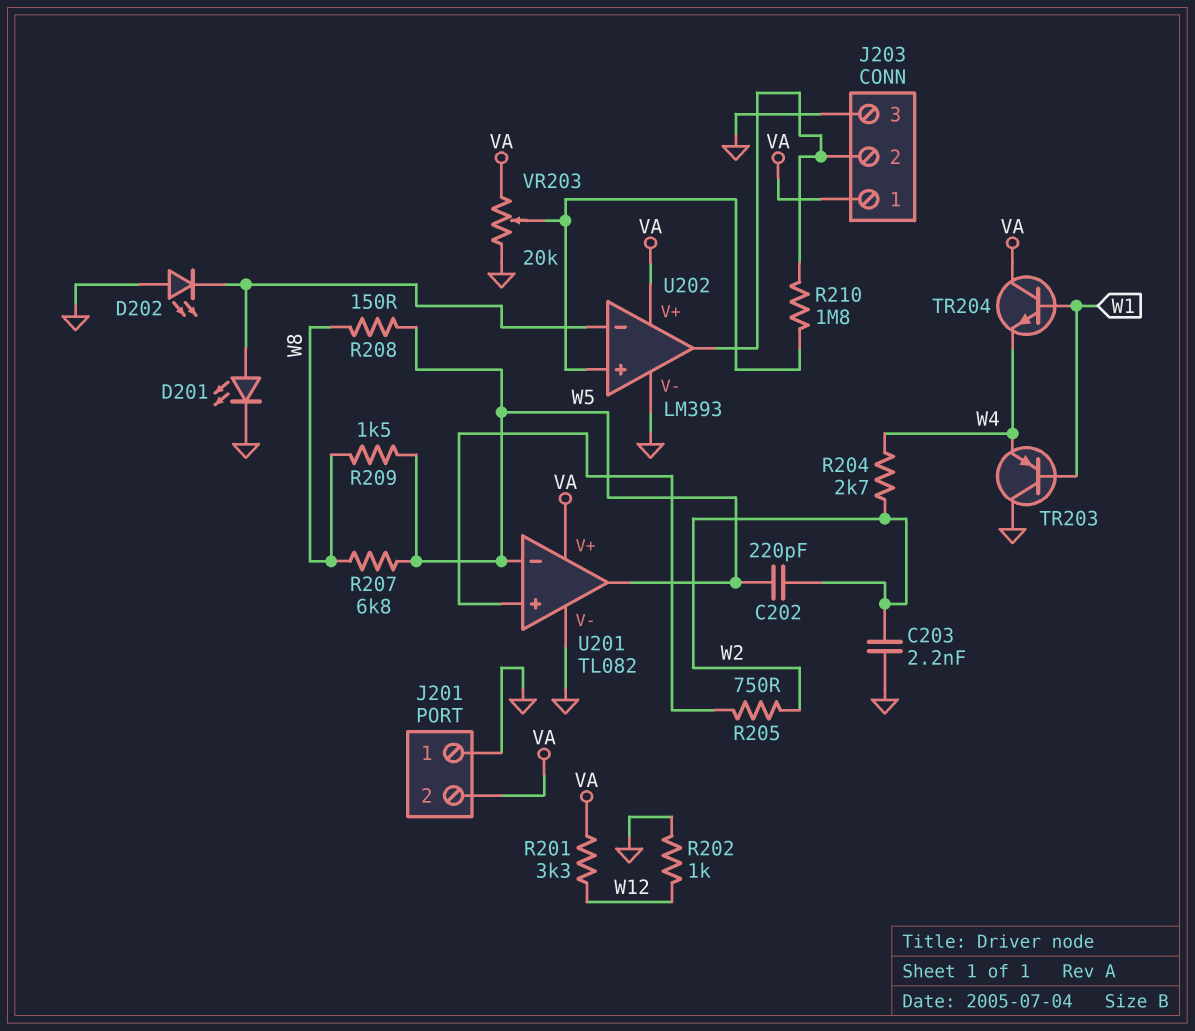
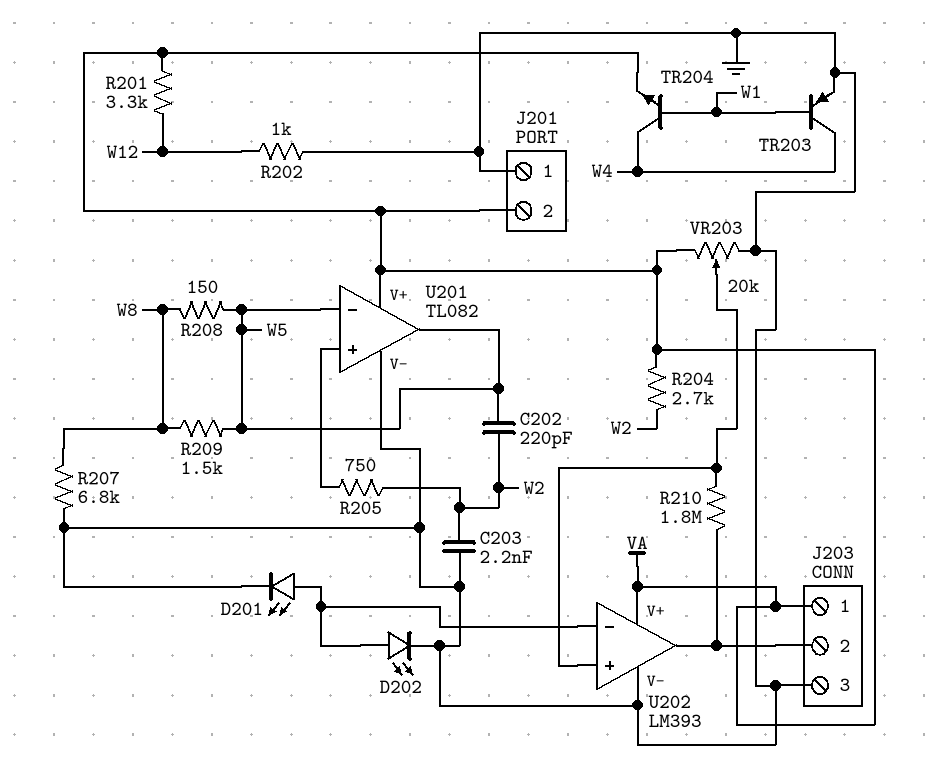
D202: LED (A GND, K U202/in-) -> LED (A U202/in-, K GND)
R204: 2.7k (W2, W4) -> 2.7k (VA, W2)
R207: 6.8k (W5, W8) -> 6.8k (GND, W8)
TR203: PNP (B W1, C GND, E W4) -> PNP (B W1, C W4, E GND)
TR204: NPN (B W1, C VA, E W4) -> NPN (B W1, C W4, E VA)

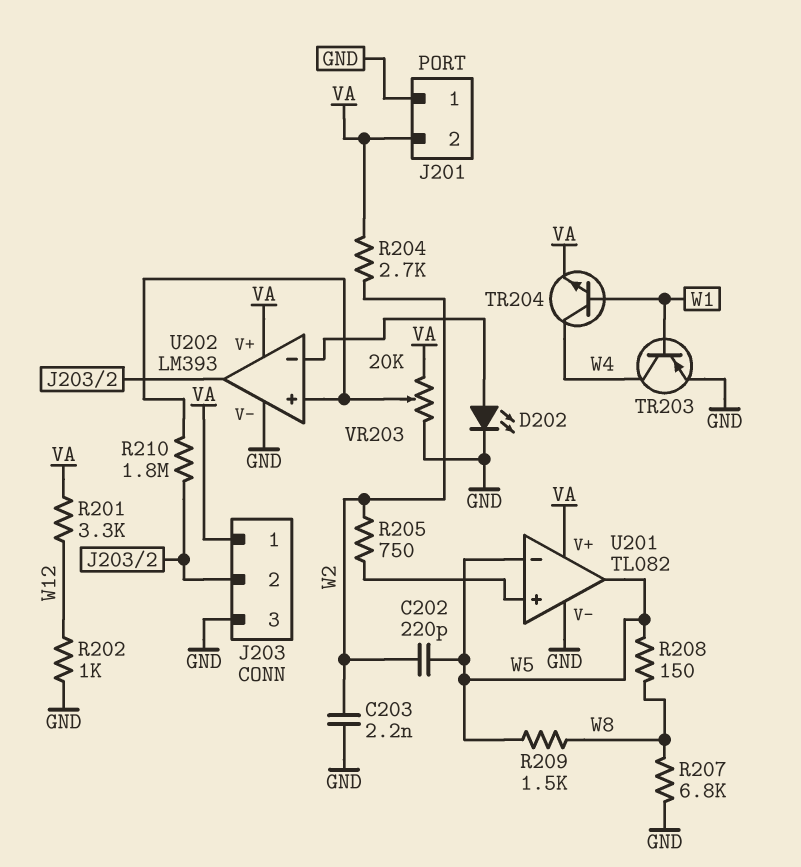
D201: LED (A U202/in-, K GND) -> none

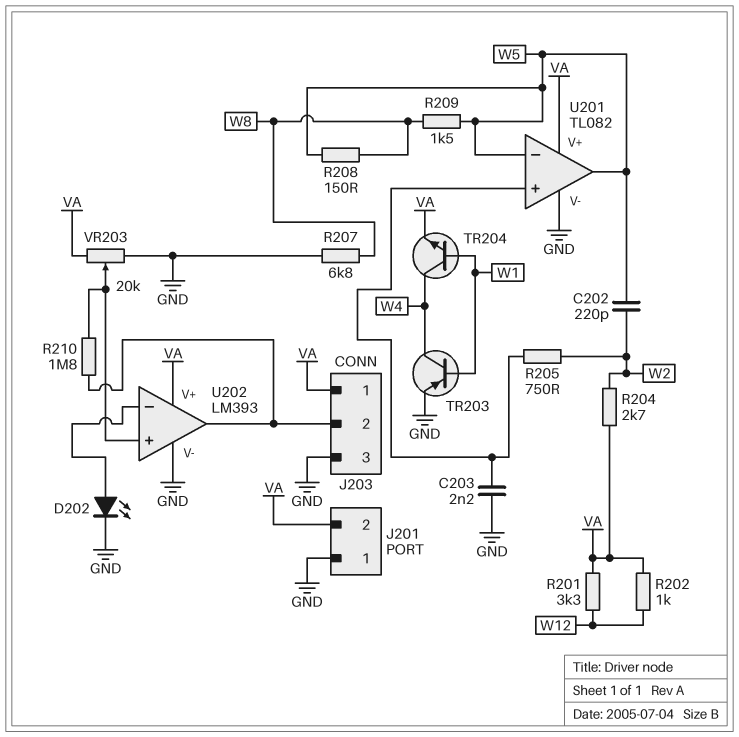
C203: 2.2nF (GND, W2) -> 2.2nF (GND, U201/in+)
R202: 1k (GND, W12) -> 1k (VA, W12)

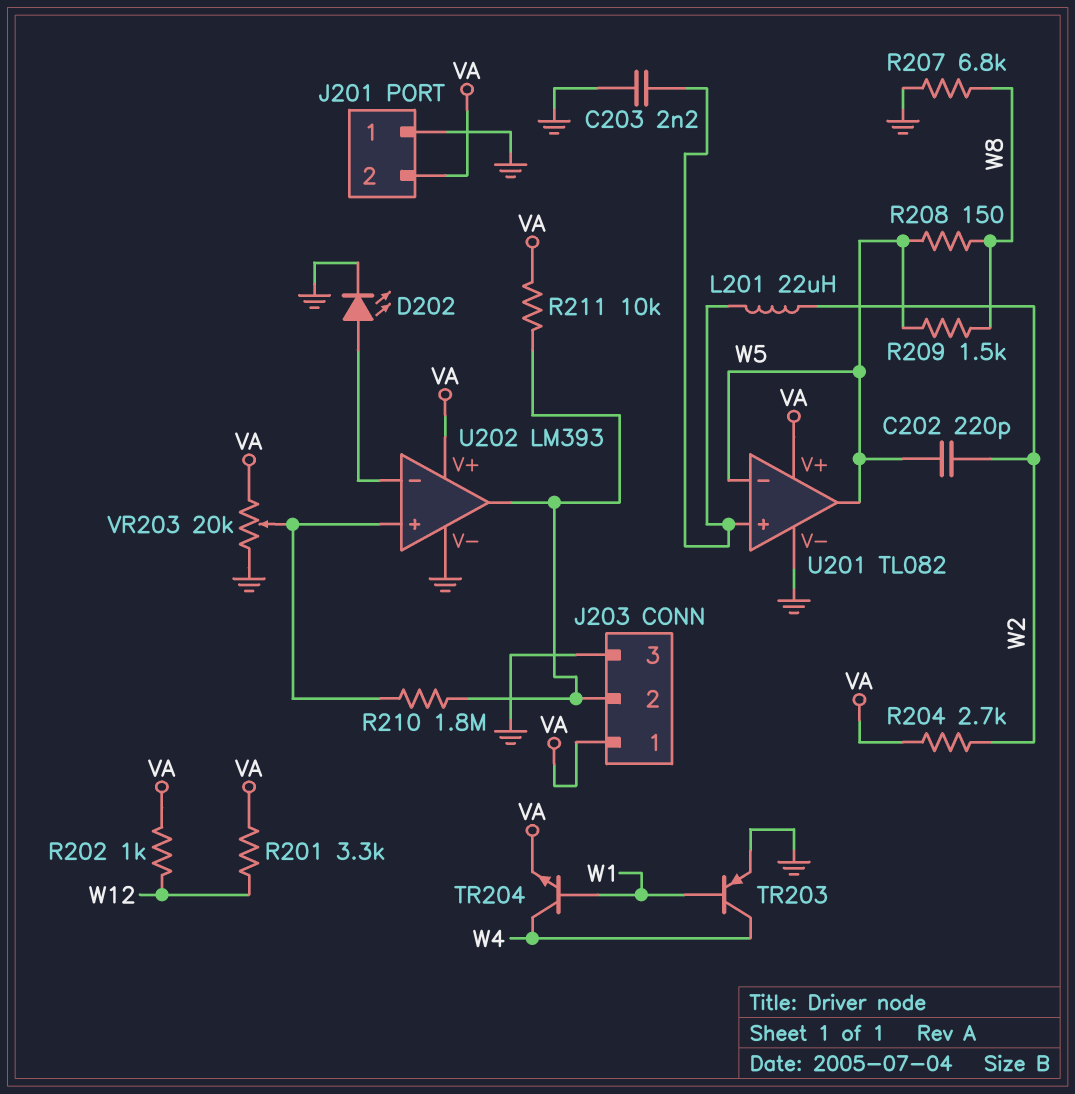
L201: none -> 22uH (U201/in+, W2)
R205: 750 (U201/in+, W2) -> none
R211: none -> 10k (J203/2, VA)

